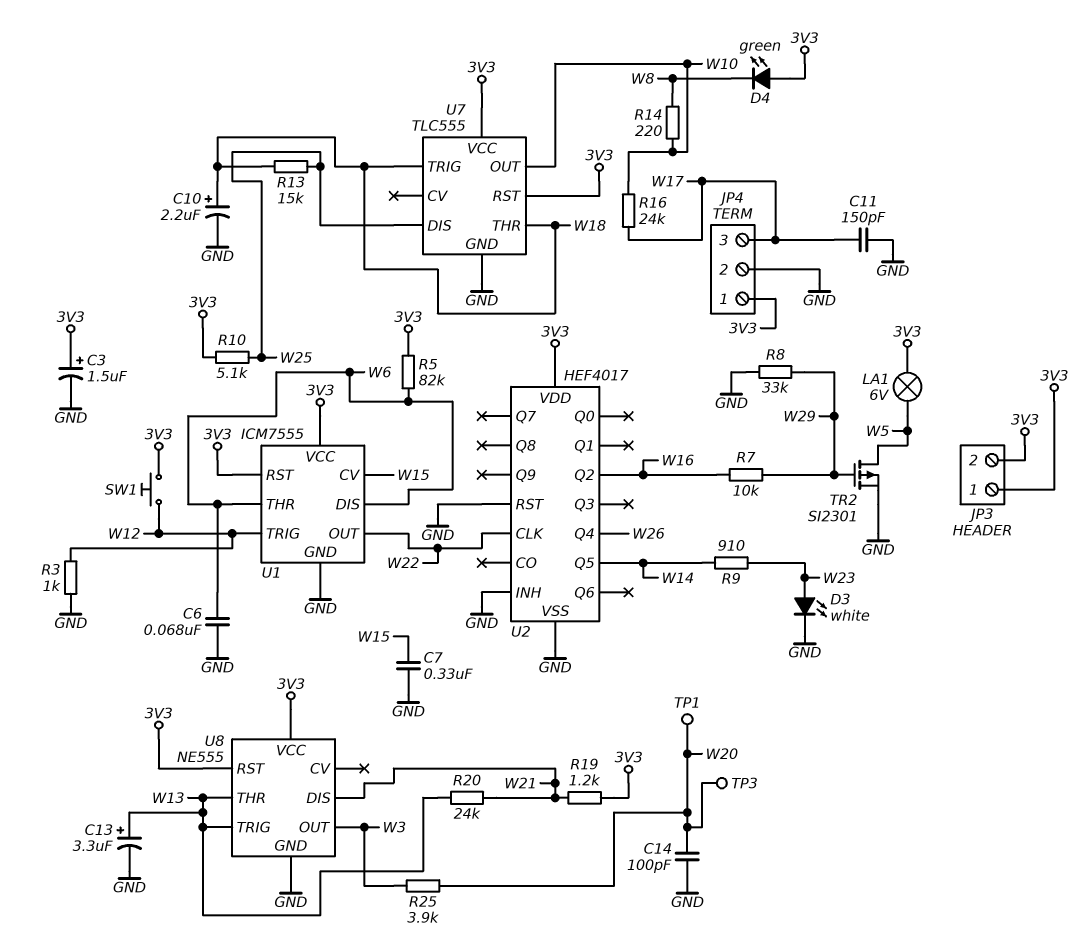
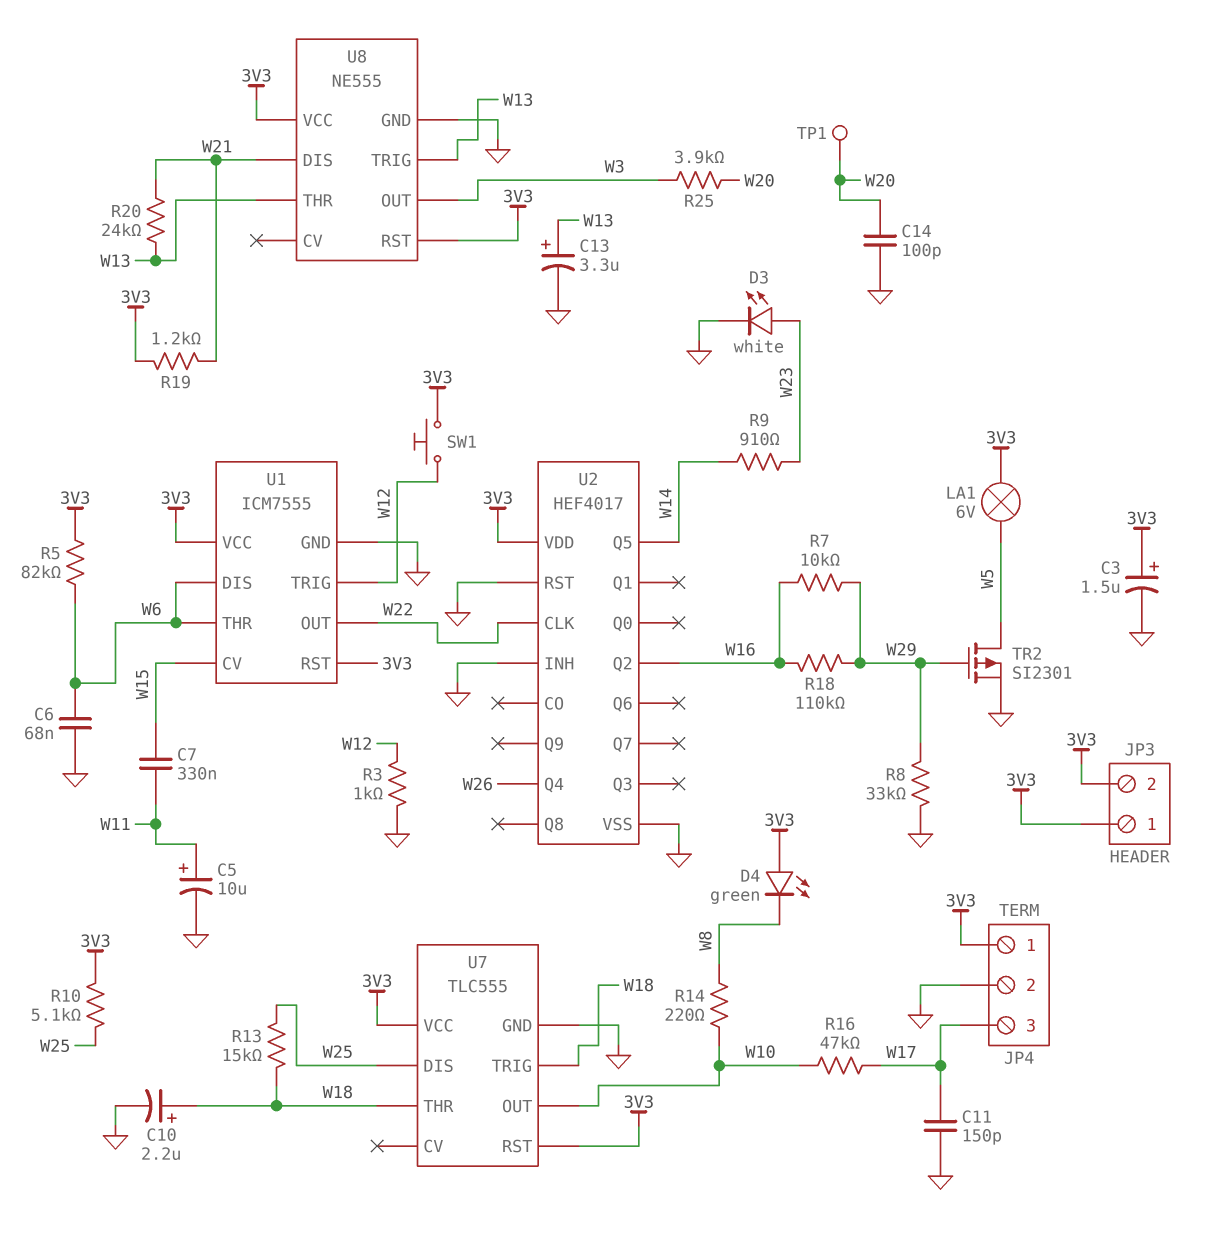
C5: none -> 10uF (plus W11, minus GND)
C7: 330nF (GND, W15) -> 330nF (W11, W15)
R16: 24k (W10, W17) -> 47k (W10, W17)
R18: none -> 110k (W16, W29)
TP3: test point (W20) -> none

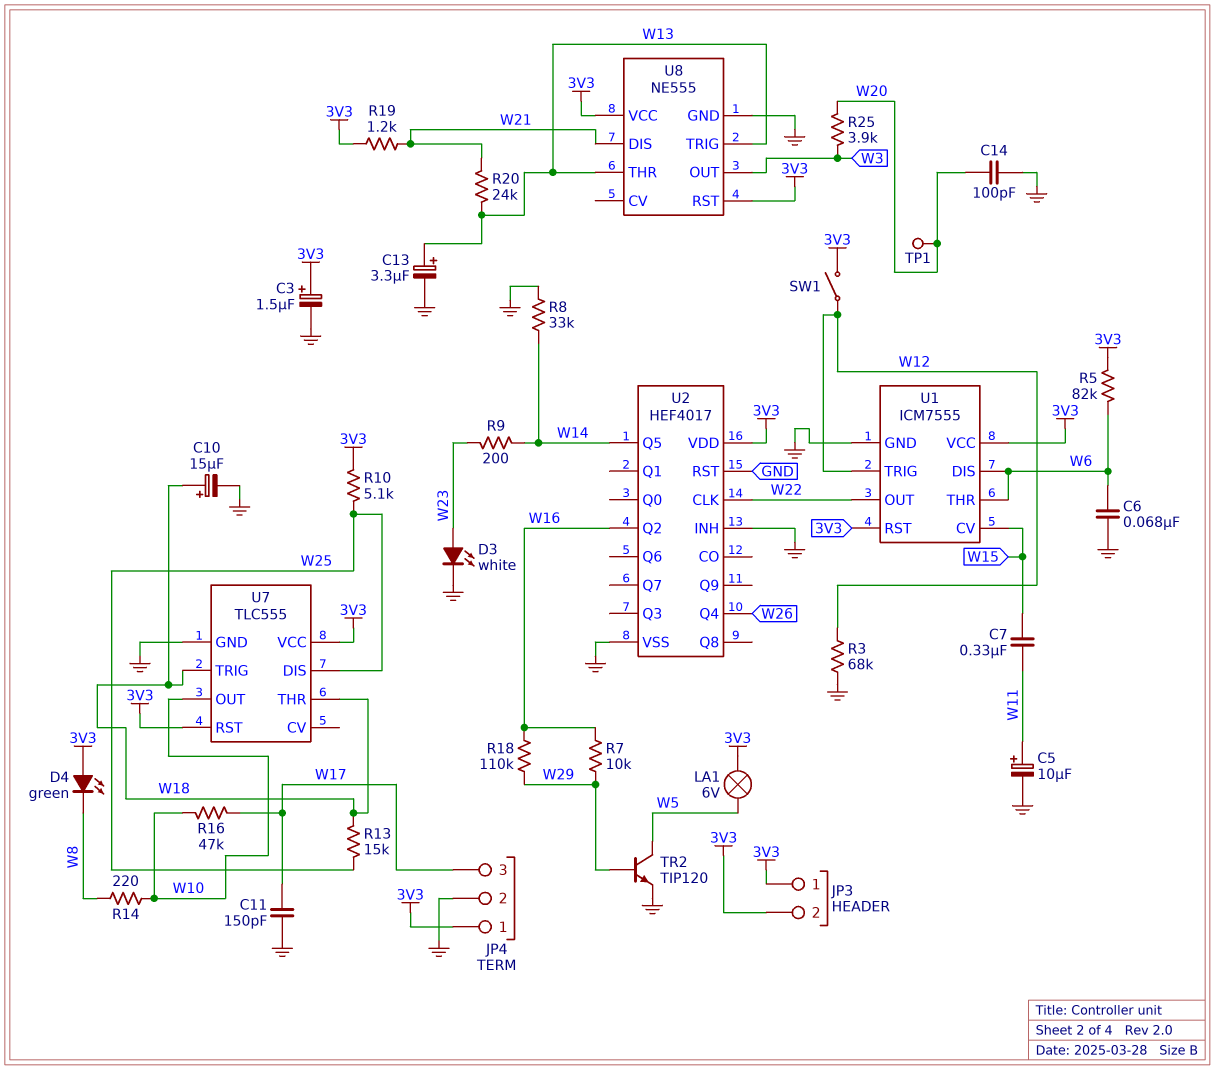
C10: 2.2uF (plus W18, minus GND) -> 15uF (plus W18, minus GND)
R3: 1k (GND, W12) -> 68k (GND, W12)
R8: 33k (GND, W29) -> 33k (GND, W14)
R9: 910 (W14, W23) -> 200 (W14, W23)
SW1: button (3V3, W12) -> switch (3V3, W12)
TR2: PMOS SI2301 (G W29, D W5, S GND) -> NPN TIP120 (B W29, C W5, E GND)

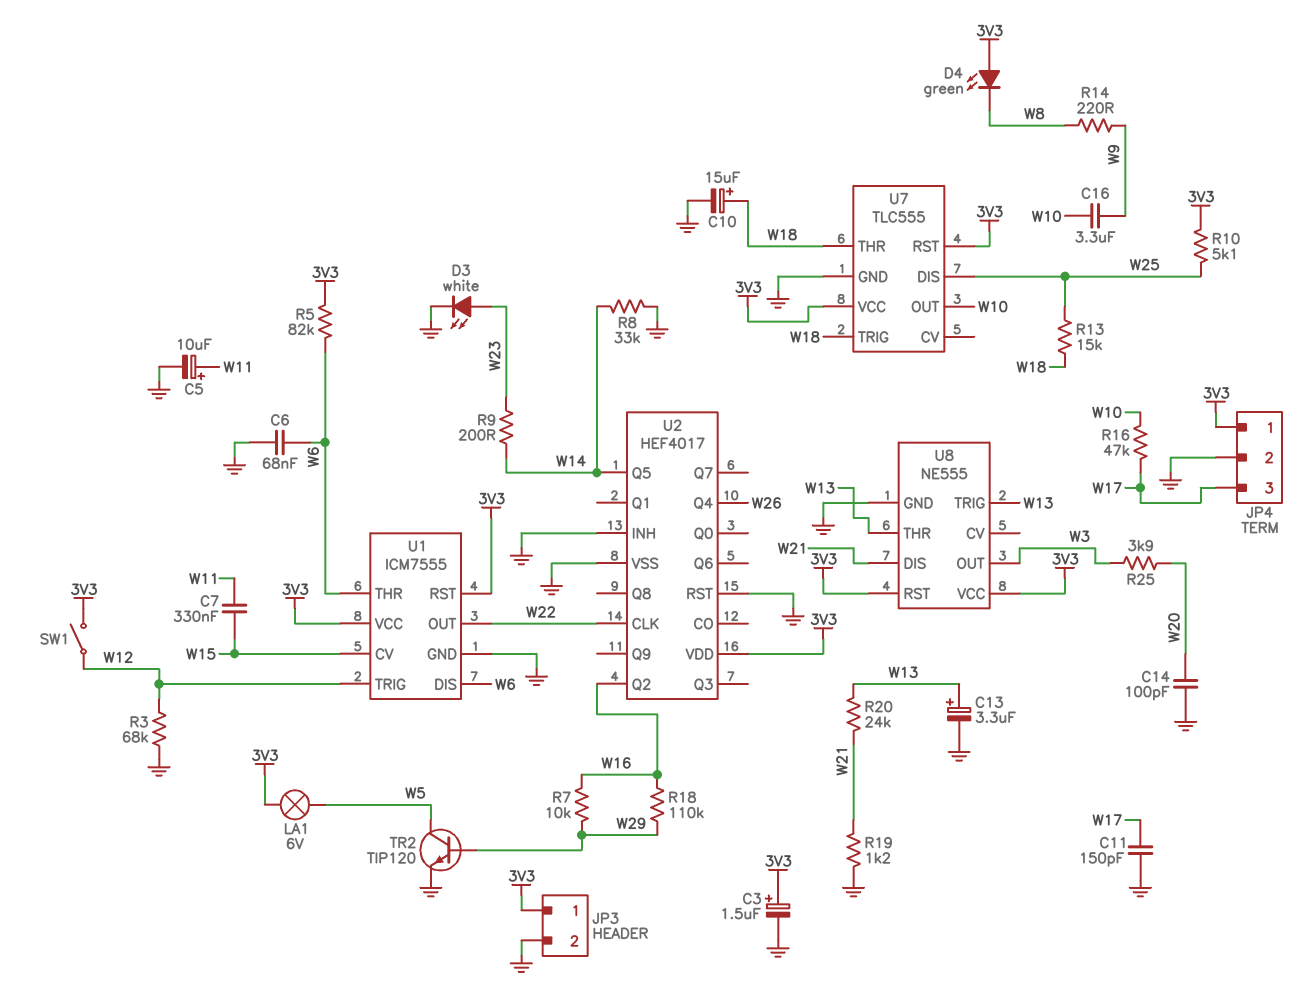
C16: none -> 3.3uF (W9, W10)
JP3 pin 2: 3V3 -> GND
R14: 220 (W8, W10) -> 220 (W8, W9)
R19: 1.2k (3V3, W21) -> 1.2k (GND, W21)
TP1: test point (W20) -> none

